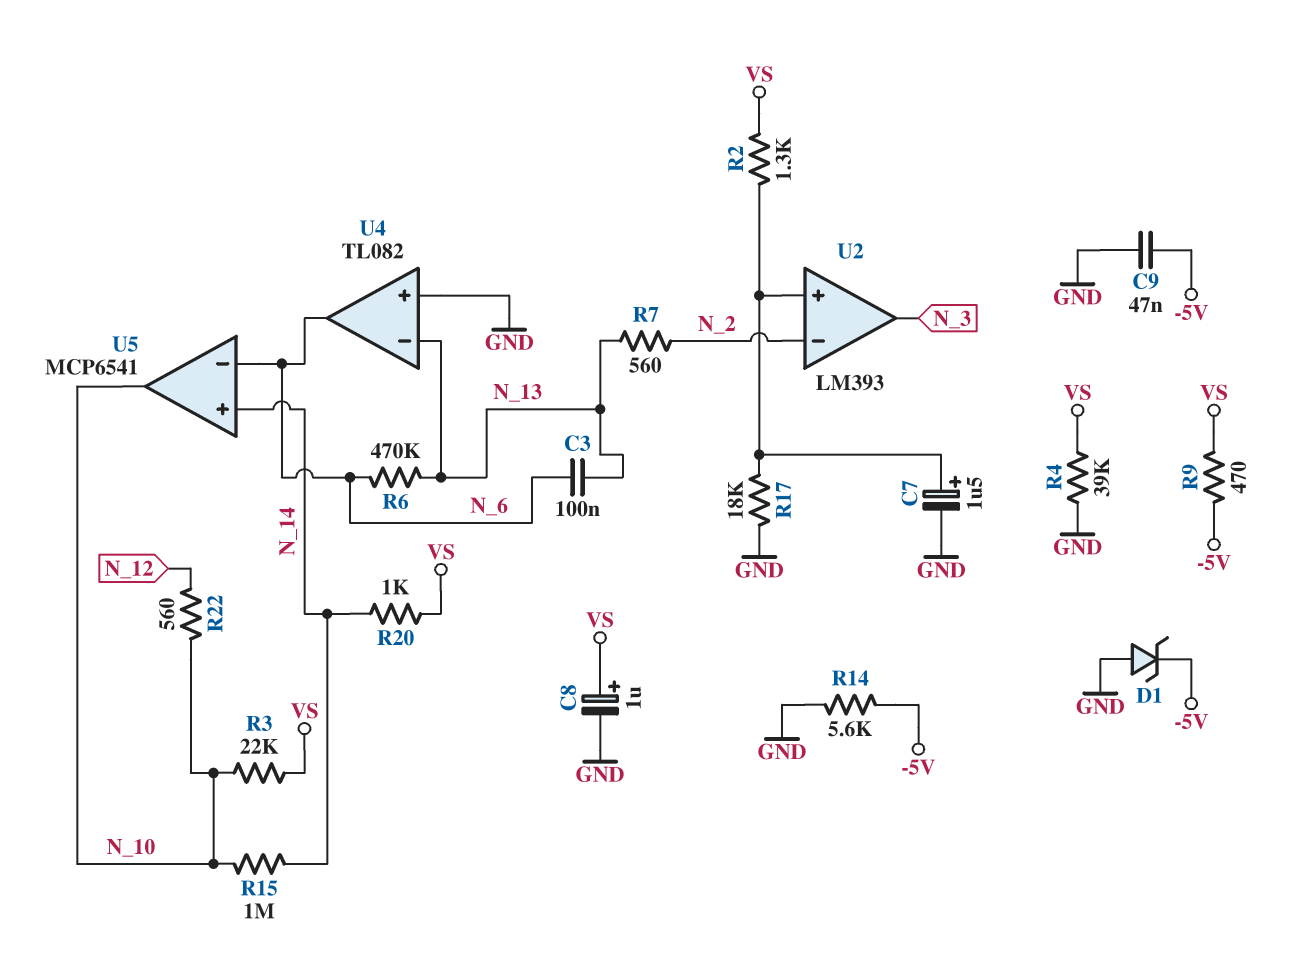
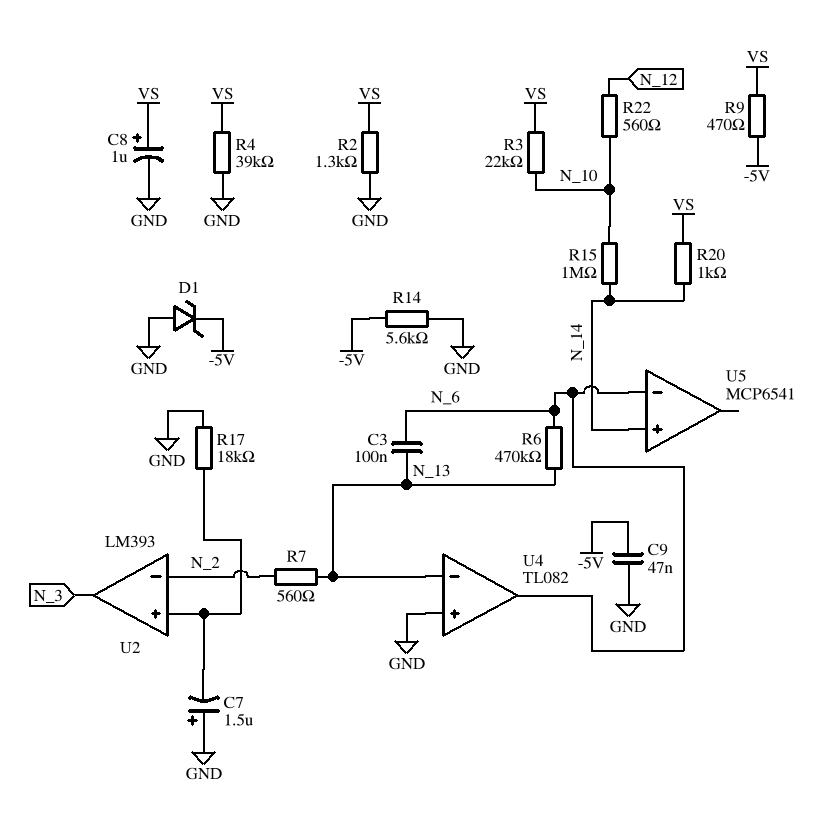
C7: 1.5uF (plus U2/in+, minus GND) -> 1.5uF (plus GND, minus U2/in+)
R2: 1.3k (U2/in+, VS) -> 1.3k (GND, VS)
U5 pin out: N_10 -> none

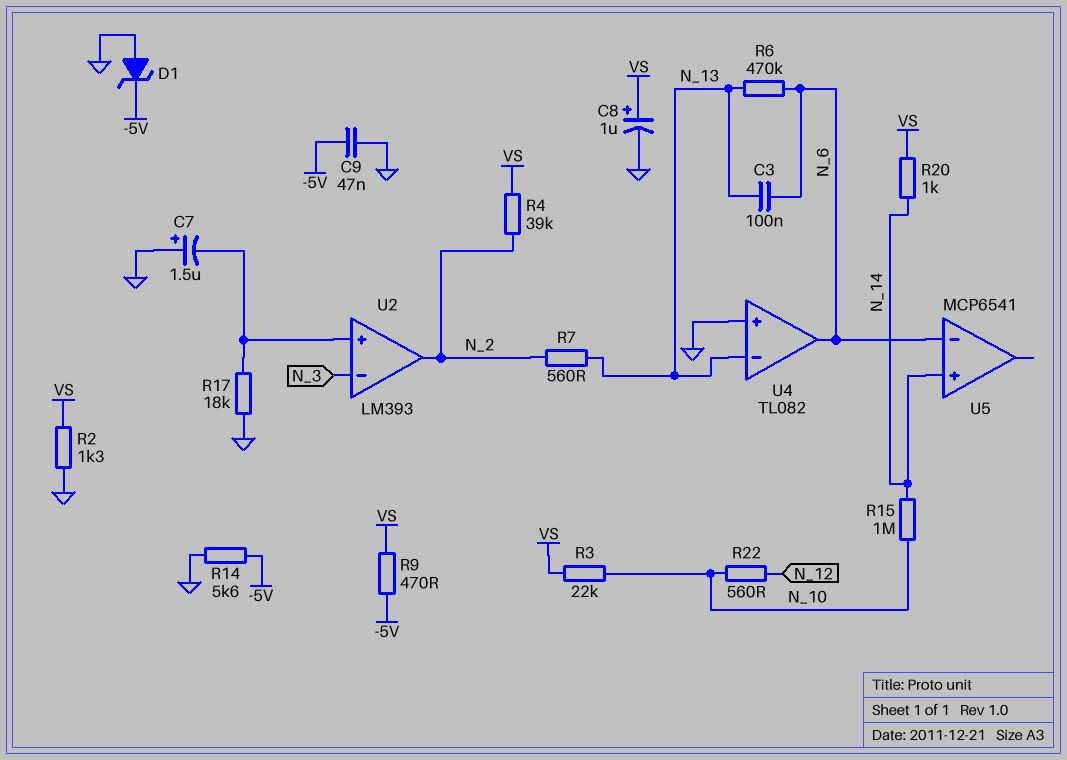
R4: 39k (GND, VS) -> 39k (N_2, VS)
U2 pin in-: N_2 -> N_3
U2 pin out: N_3 -> N_2

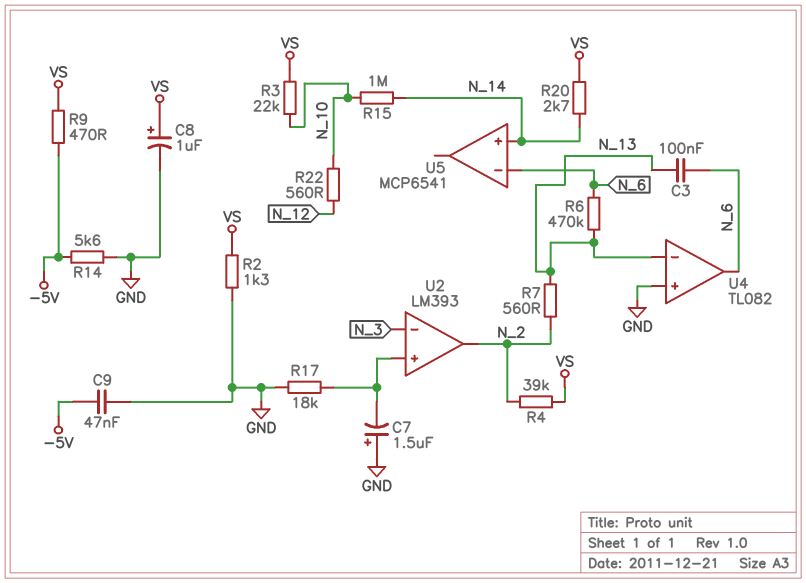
D1: zener (A GND, K -5V) -> none
R20: 1k (N_14, VS) -> 2.7k (N_14, VS)

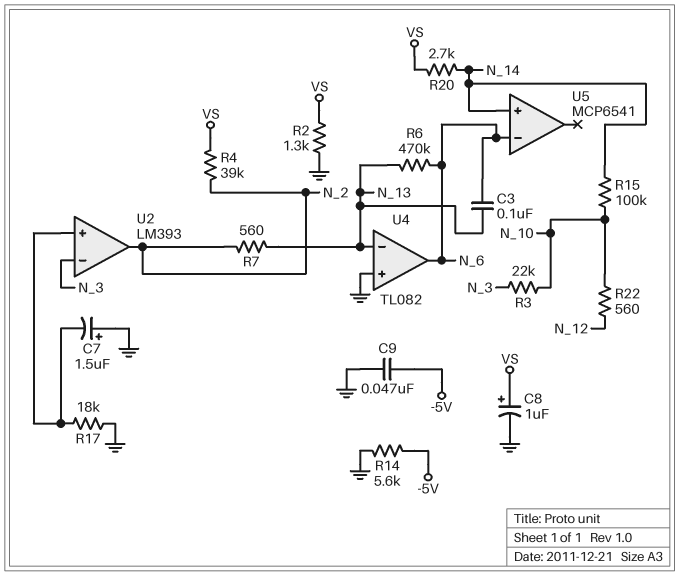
R3: 22k (N_10, VS) -> 22k (N_3, N_10)
R9: 470 (-5V, VS) -> none
R15: 1M (N_10, N_14) -> 100k (N_10, N_14)

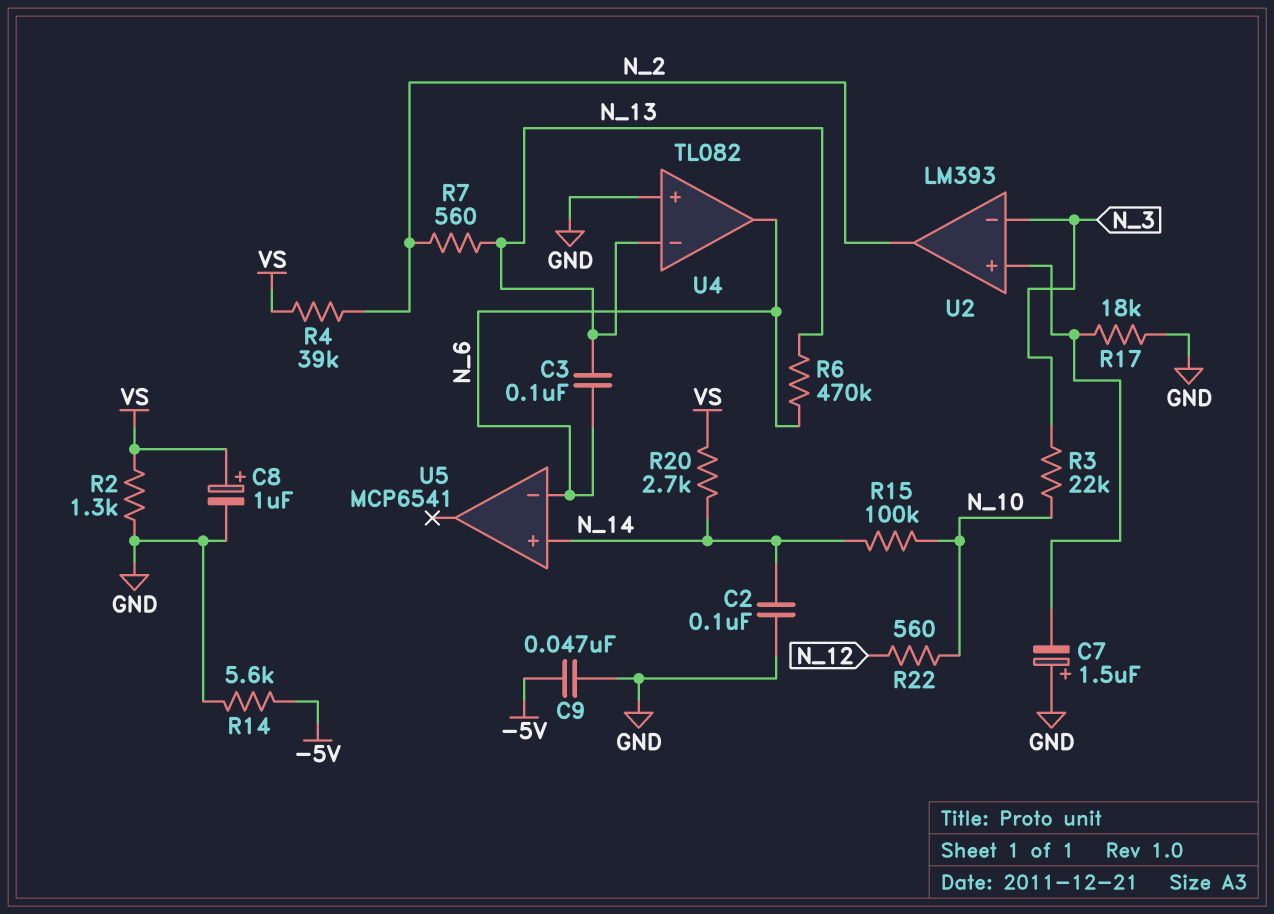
C2: none -> 100nF (GND, N_14)

